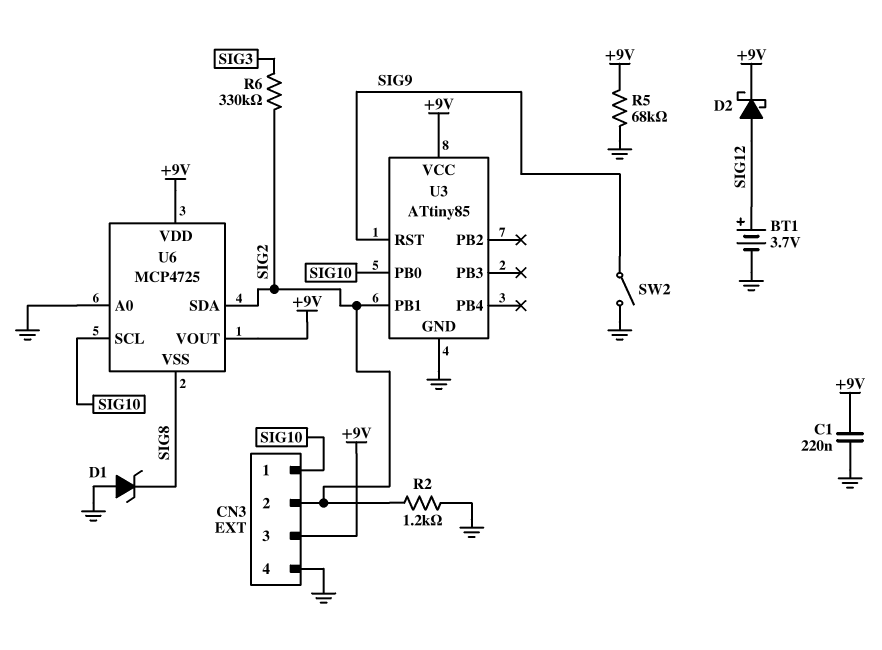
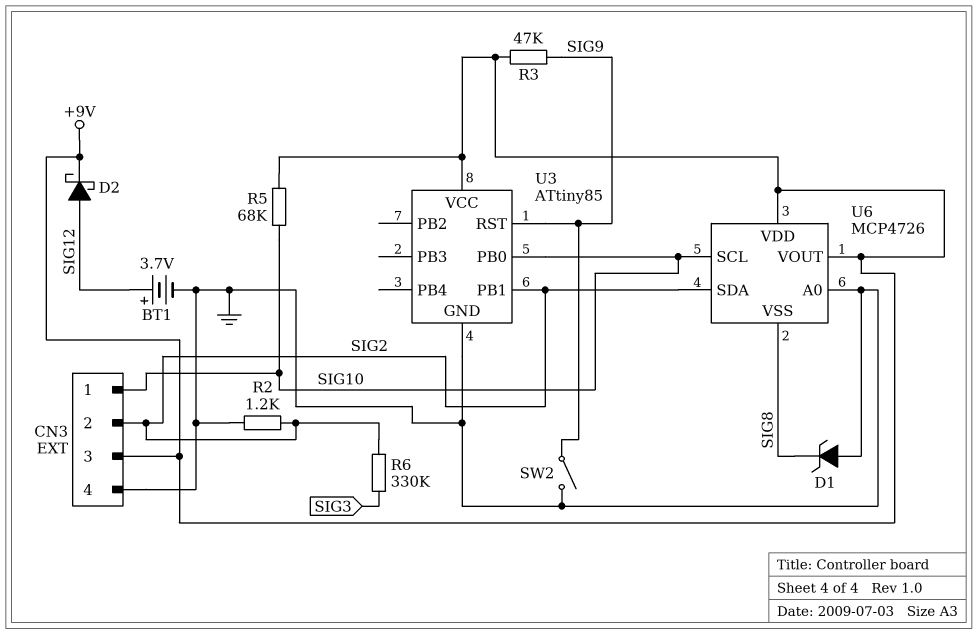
C1: 220nF (+9V, GND) -> none
R3: none -> 47k (+9V, SIG9)
R5: 68k (+9V, GND) -> 68k (+9V, SIG10)
U6: MCP4725 -> MCP4726

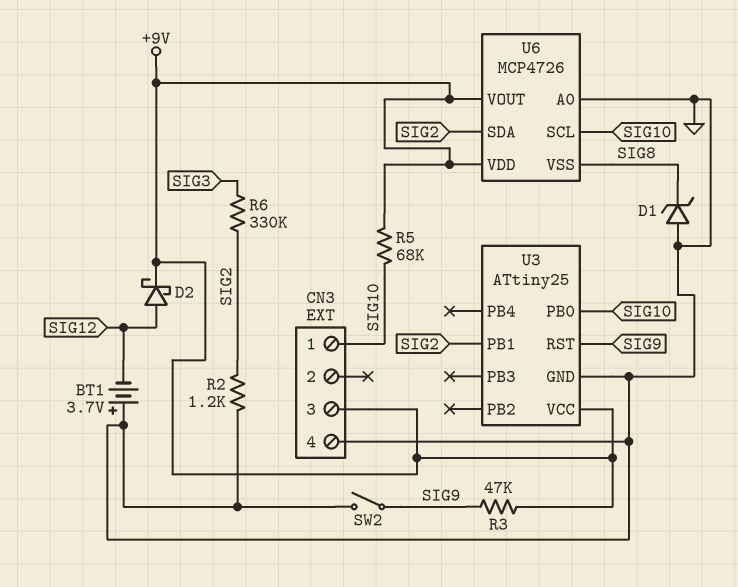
BT1: 3.7V (plus SIG12, minus GND) -> 3.7V (plus GND, minus SIG12)
CN3 pin 2: SIG2 -> none
U3: ATtiny85 -> ATtiny25

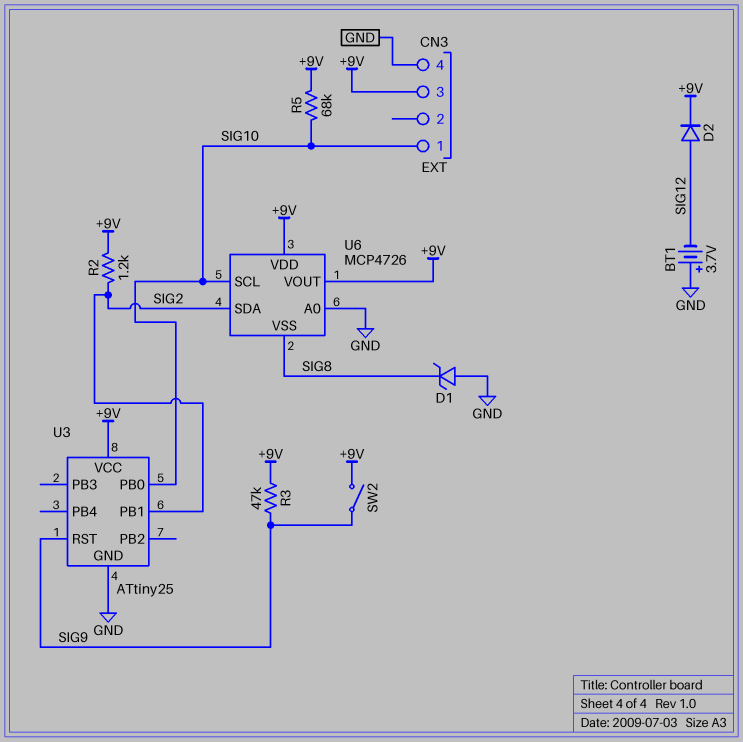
D2: schottky (A SIG12, K +9V) -> diode (A SIG12, K +9V)
R2: 1.2k (GND, SIG2) -> 1.2k (+9V, SIG2)
R6: 330k (SIG2, SIG3) -> none
SW2: switch (GND, SIG9) -> switch (+9V, SIG9)

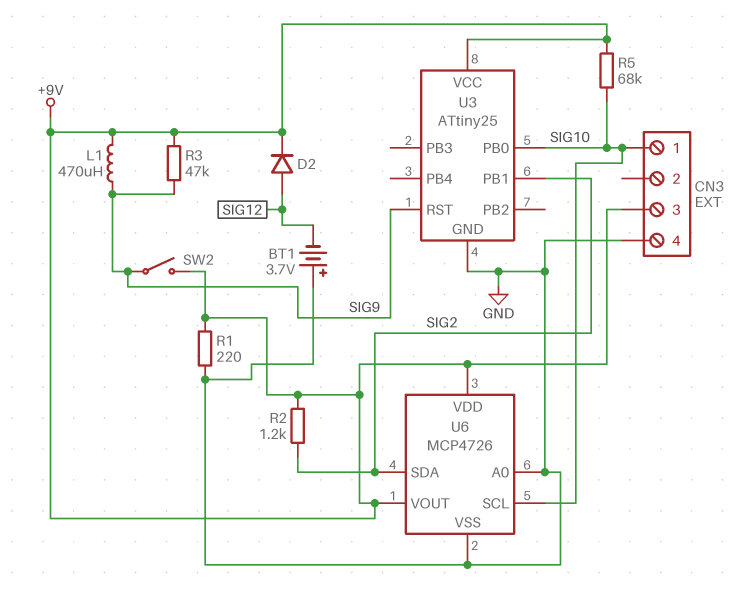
D1: zener (A GND, K SIG8) -> none
L1: none -> 470uH (+9V, SIG9)
R1: none -> 220 (+9V, GND)
U6 pin VSS: SIG8 -> GND

